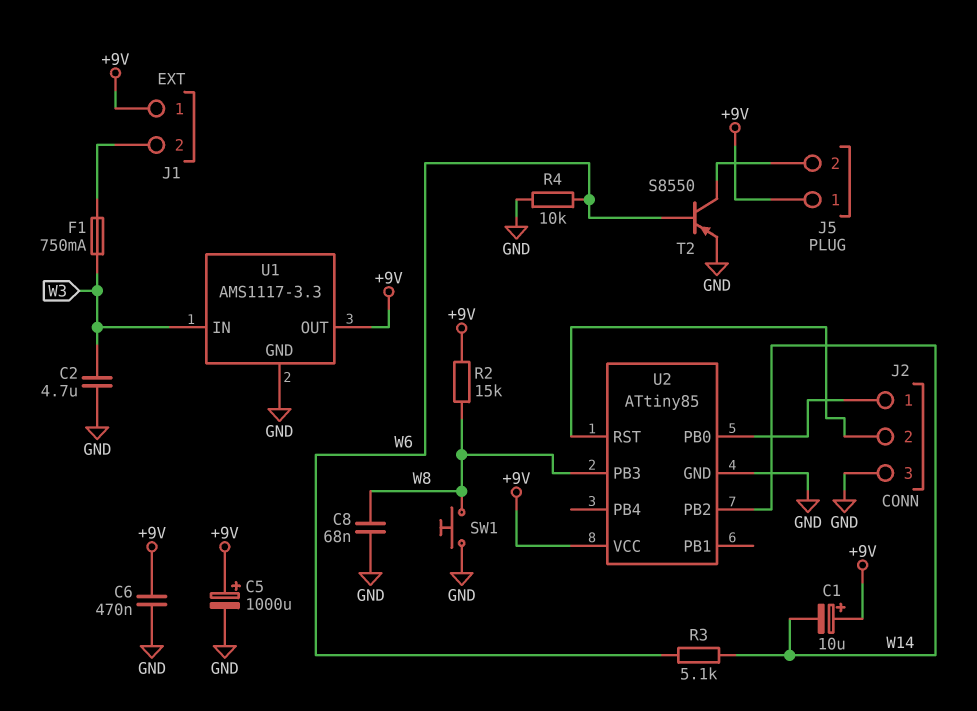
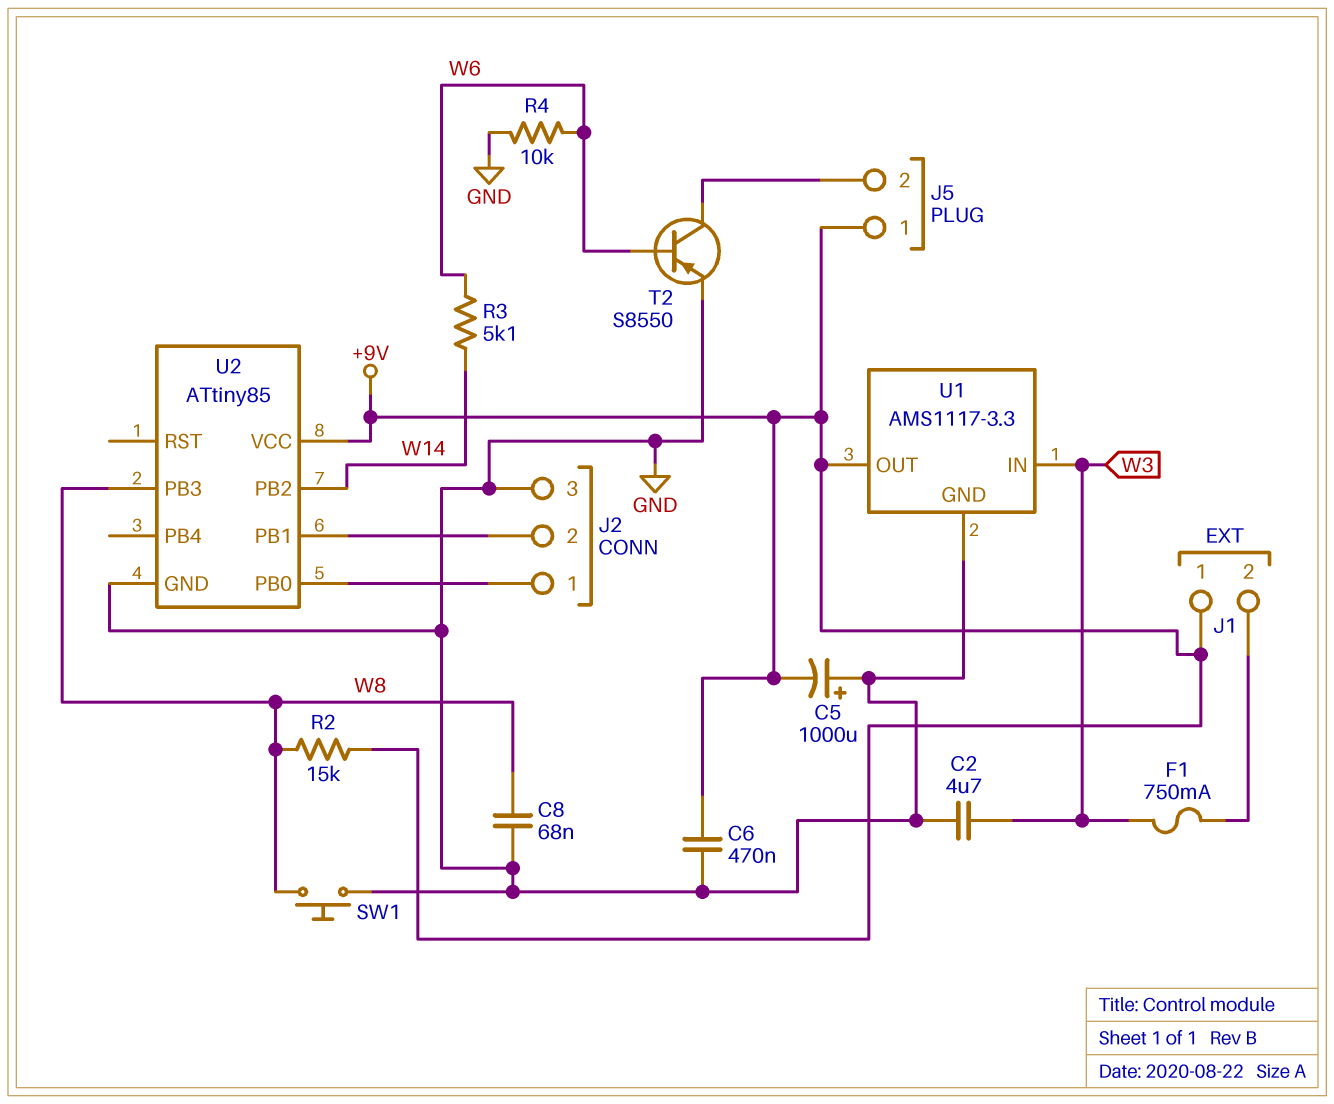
C1: 10uF (plus +9V, minus W14) -> none
C5: 1000uF (plus +9V, minus GND) -> 1000uF (plus GND, minus +9V)
U2 pin PB1: none -> J2/2
U2 pin RST: J2/2 -> none

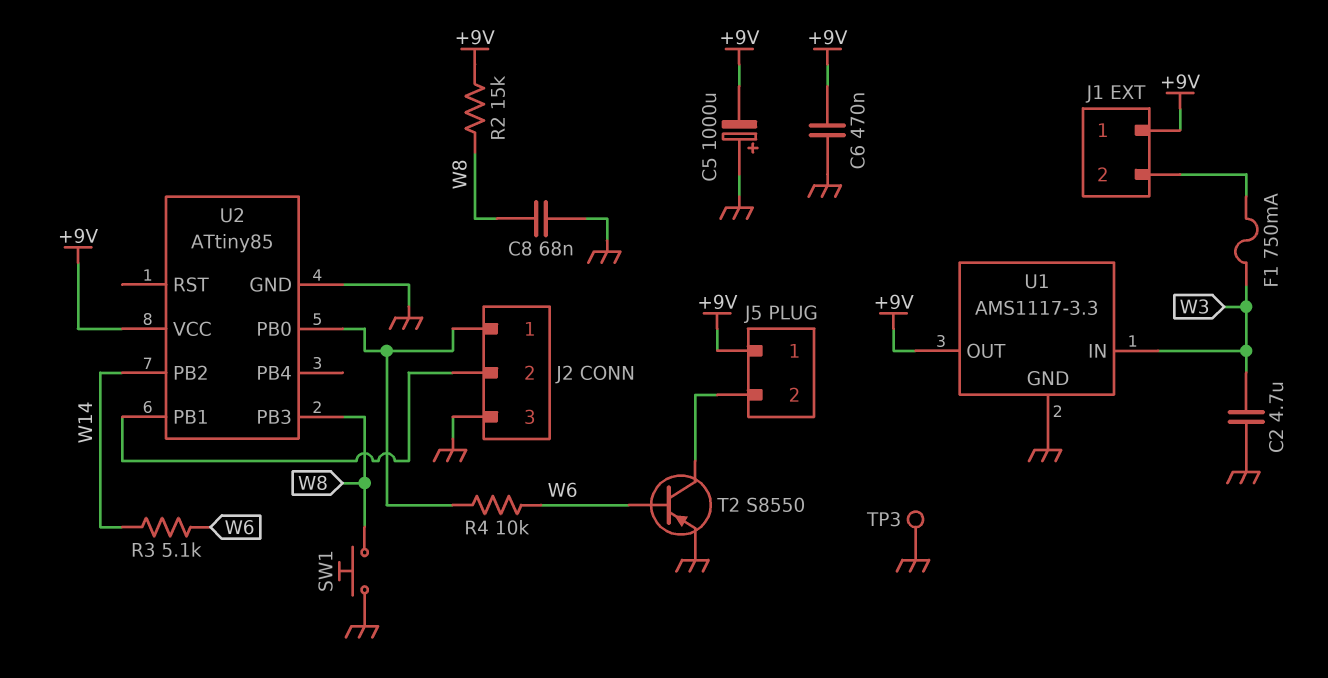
R4: 10k (GND, W6) -> 10k (J2/1, W6)
TP3: none -> test point (GND)

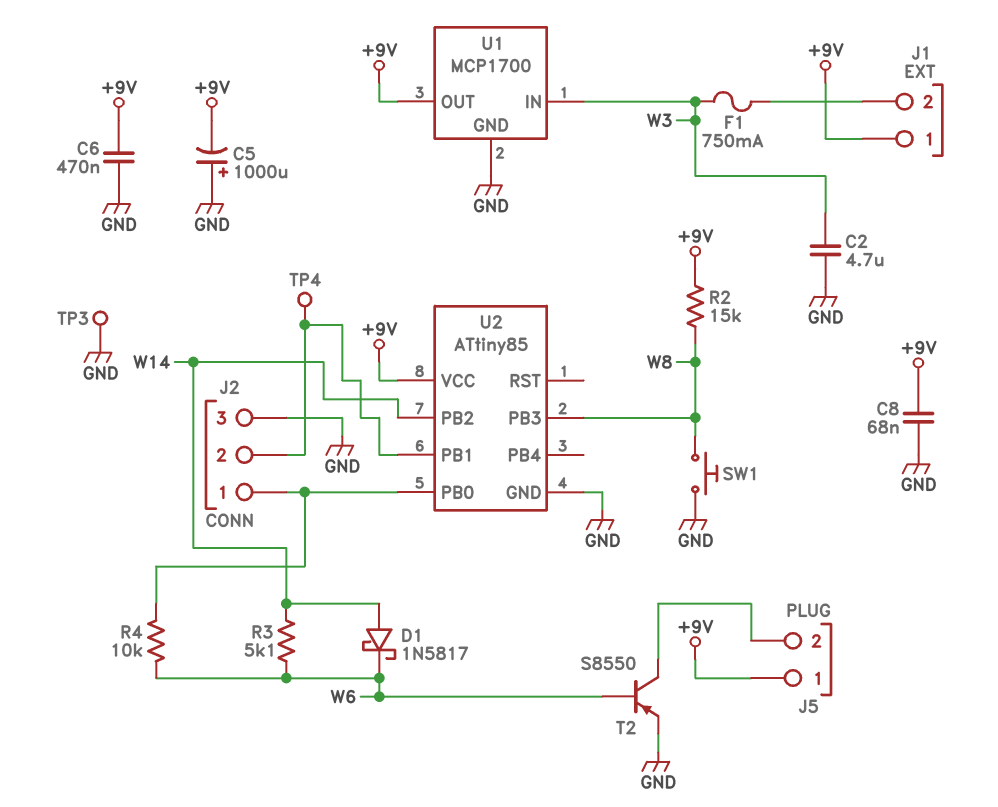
C8: 68nF (GND, W8) -> 68nF (+9V, GND)
D1: none -> schottky 1N5817 (A W14, K W6)
TP4: none -> test point (J2/2)
U1: AMS1117-3.3 -> MCP1700

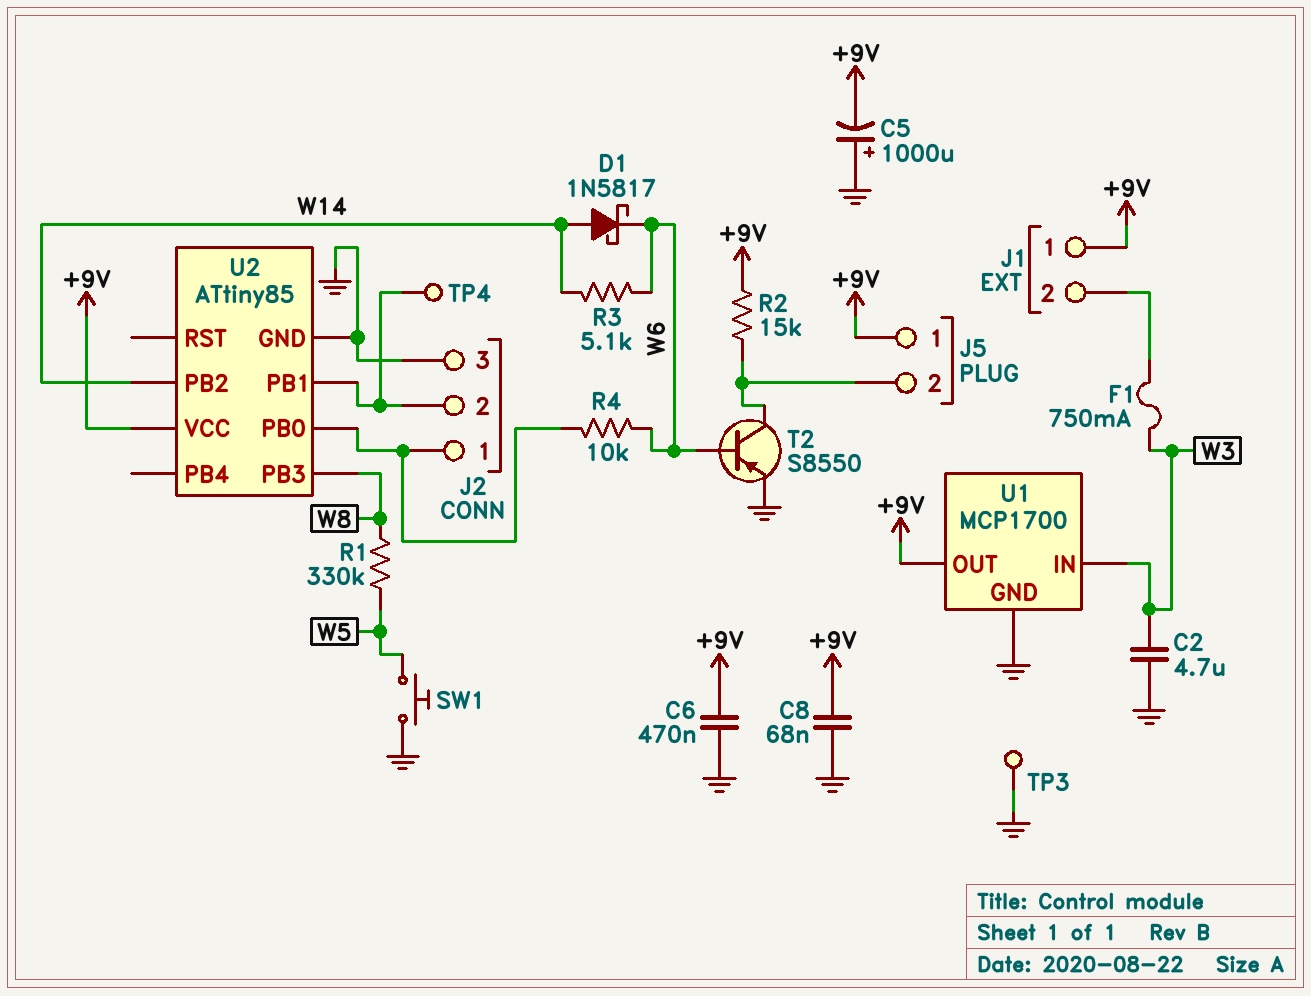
R1: none -> 330k (W5, W8)
R2: 15k (+9V, W8) -> 15k (+9V, J5/2)
SW1: button (GND, W8) -> button (GND, W5)

